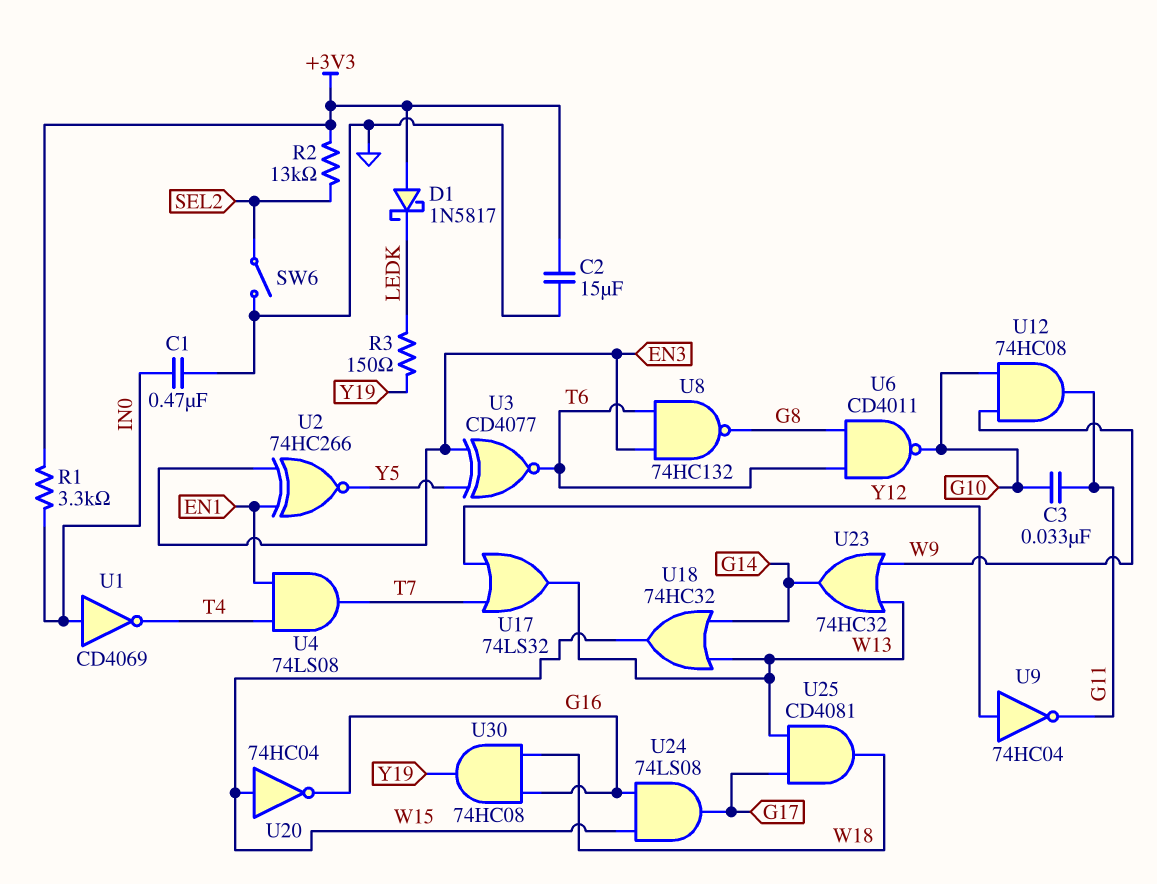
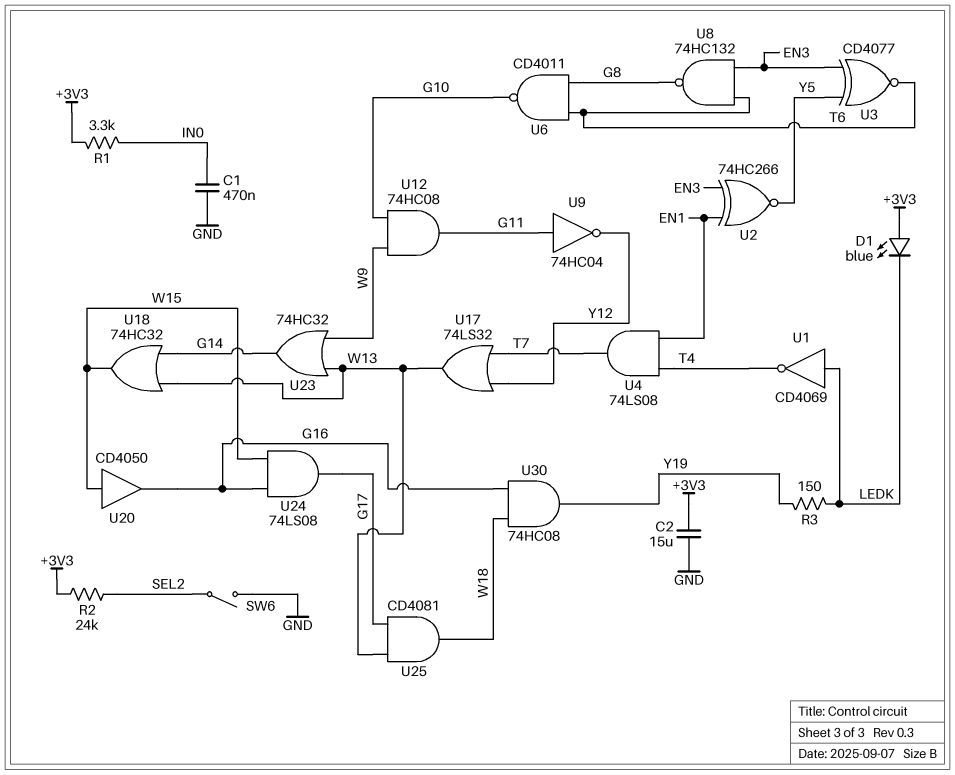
C3: 33nF (G10, G11) -> none
D1: schottky 1N5817 (A +3V3, K LEDK) -> LED blue (A +3V3, K LEDK)
R2: 13k (+3V3, SEL2) -> 24k (+3V3, SEL2)
U1: NOT CD4069 (in IN0, out T4) -> NOT CD4069 (in LEDK, out T4)
U9: NOT 74HC04 (in Y12, out G11) -> NOT 74HC04 (in G11, out Y12)
U20: NOT 74HC04 (in W15, out G16) -> buffer CD4050 (in W15, out G16)

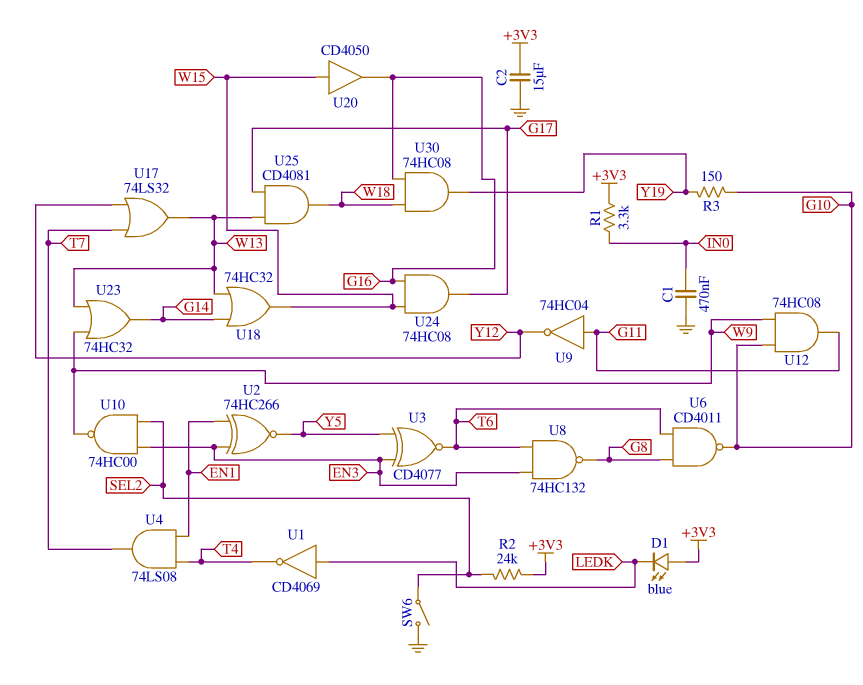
R3: 150 (LEDK, Y19) -> 150 (G10, Y19)
U10: none -> NAND 74HC00 (in EN3, in SEL2, out W9)
U24: AND 74LS08 (in G16, in W15, out G17) -> AND 74HC08 (in G16, in W15, out G17)

